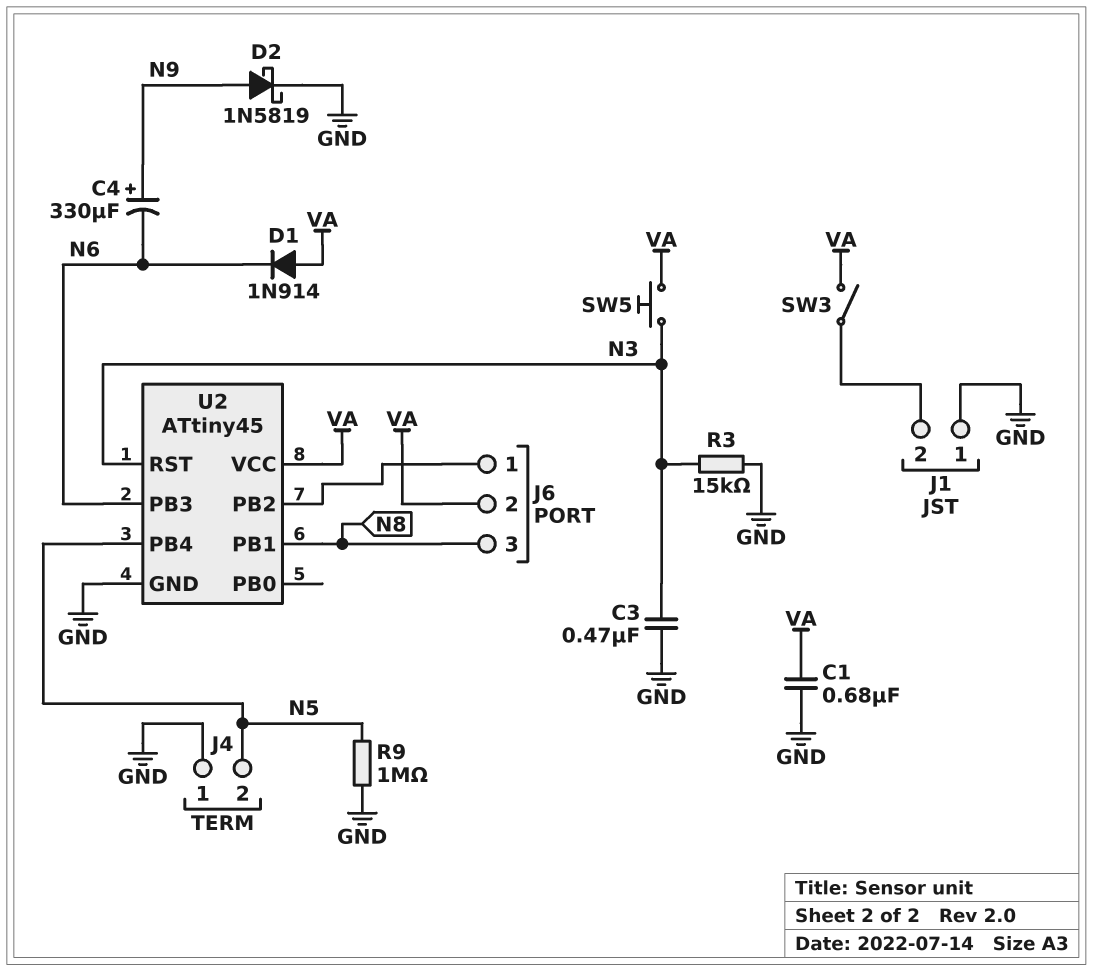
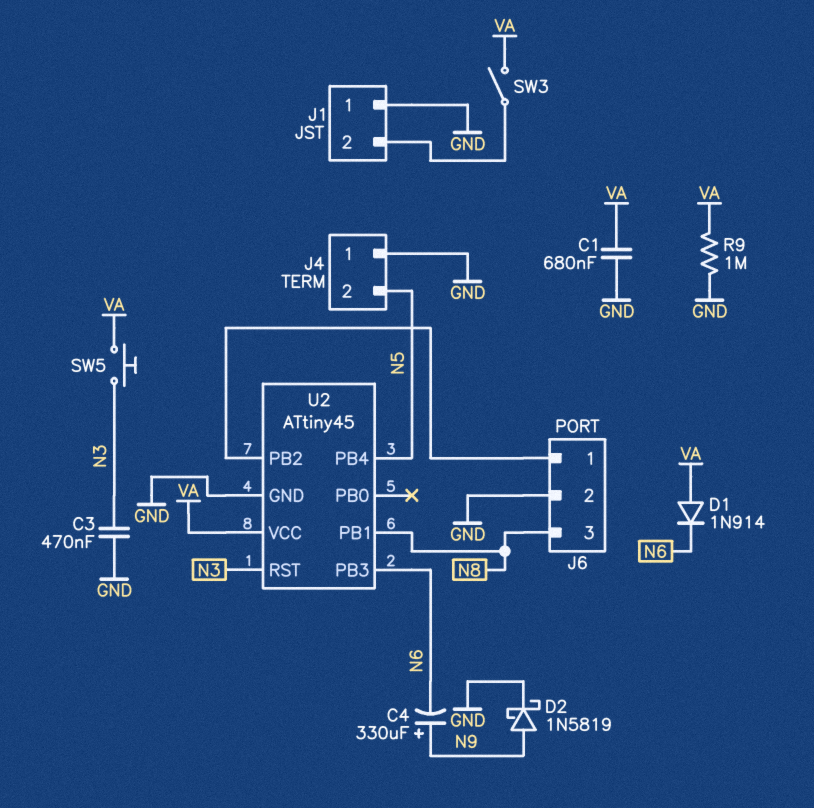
J6 pin 2: VA -> GND
R3: 15k (GND, N3) -> none
R9: 1M (GND, N5) -> 1M (GND, VA)

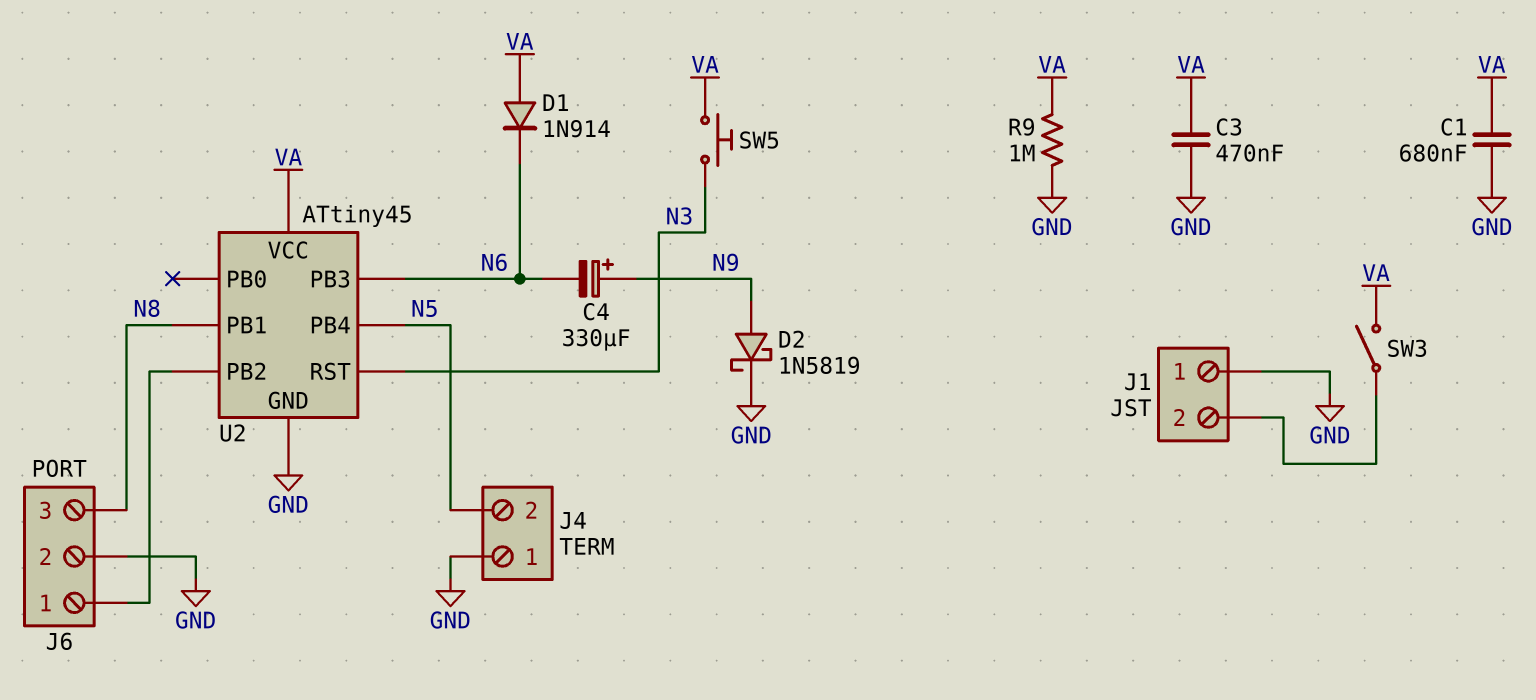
C3: 470nF (GND, N3) -> 470nF (GND, VA)

